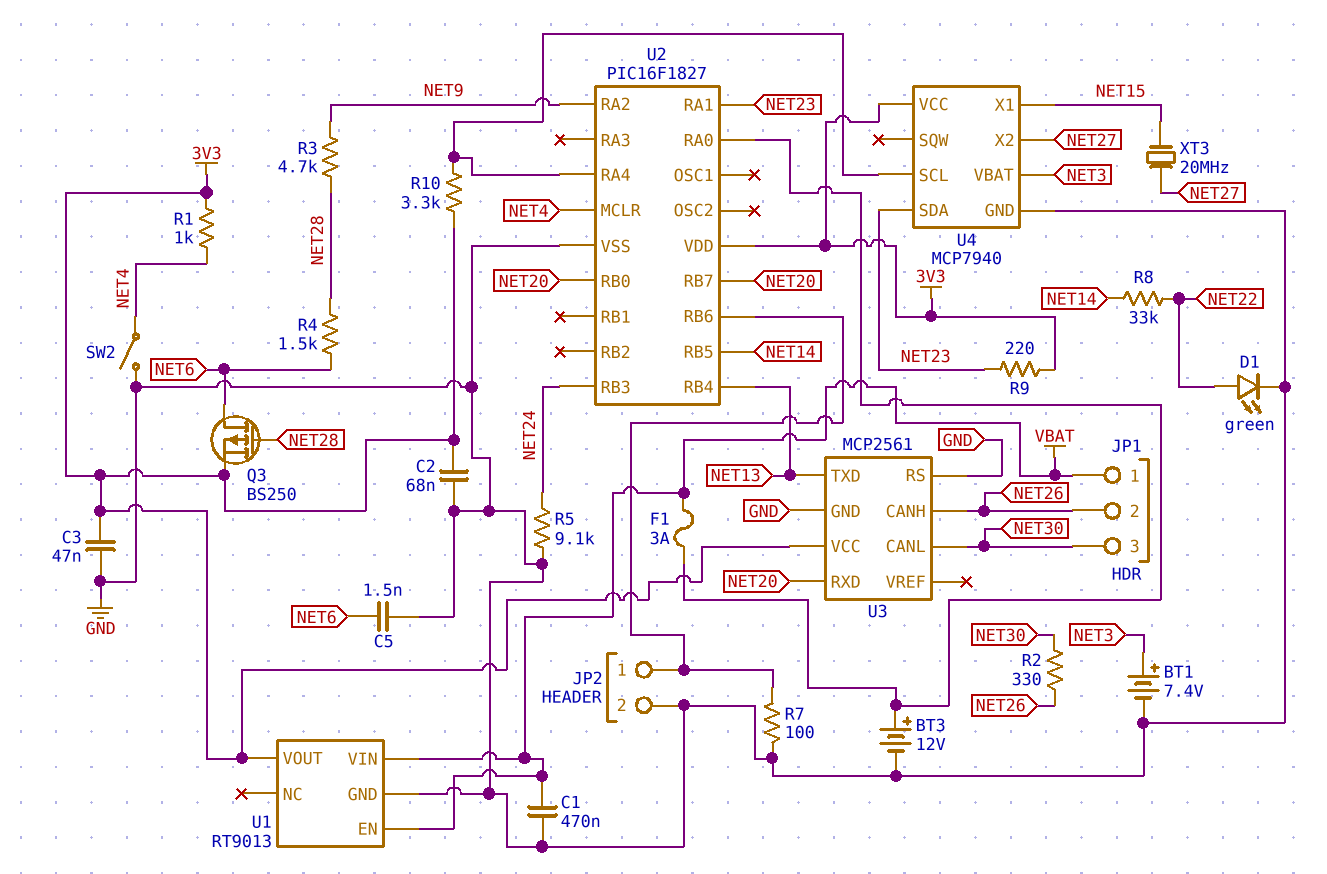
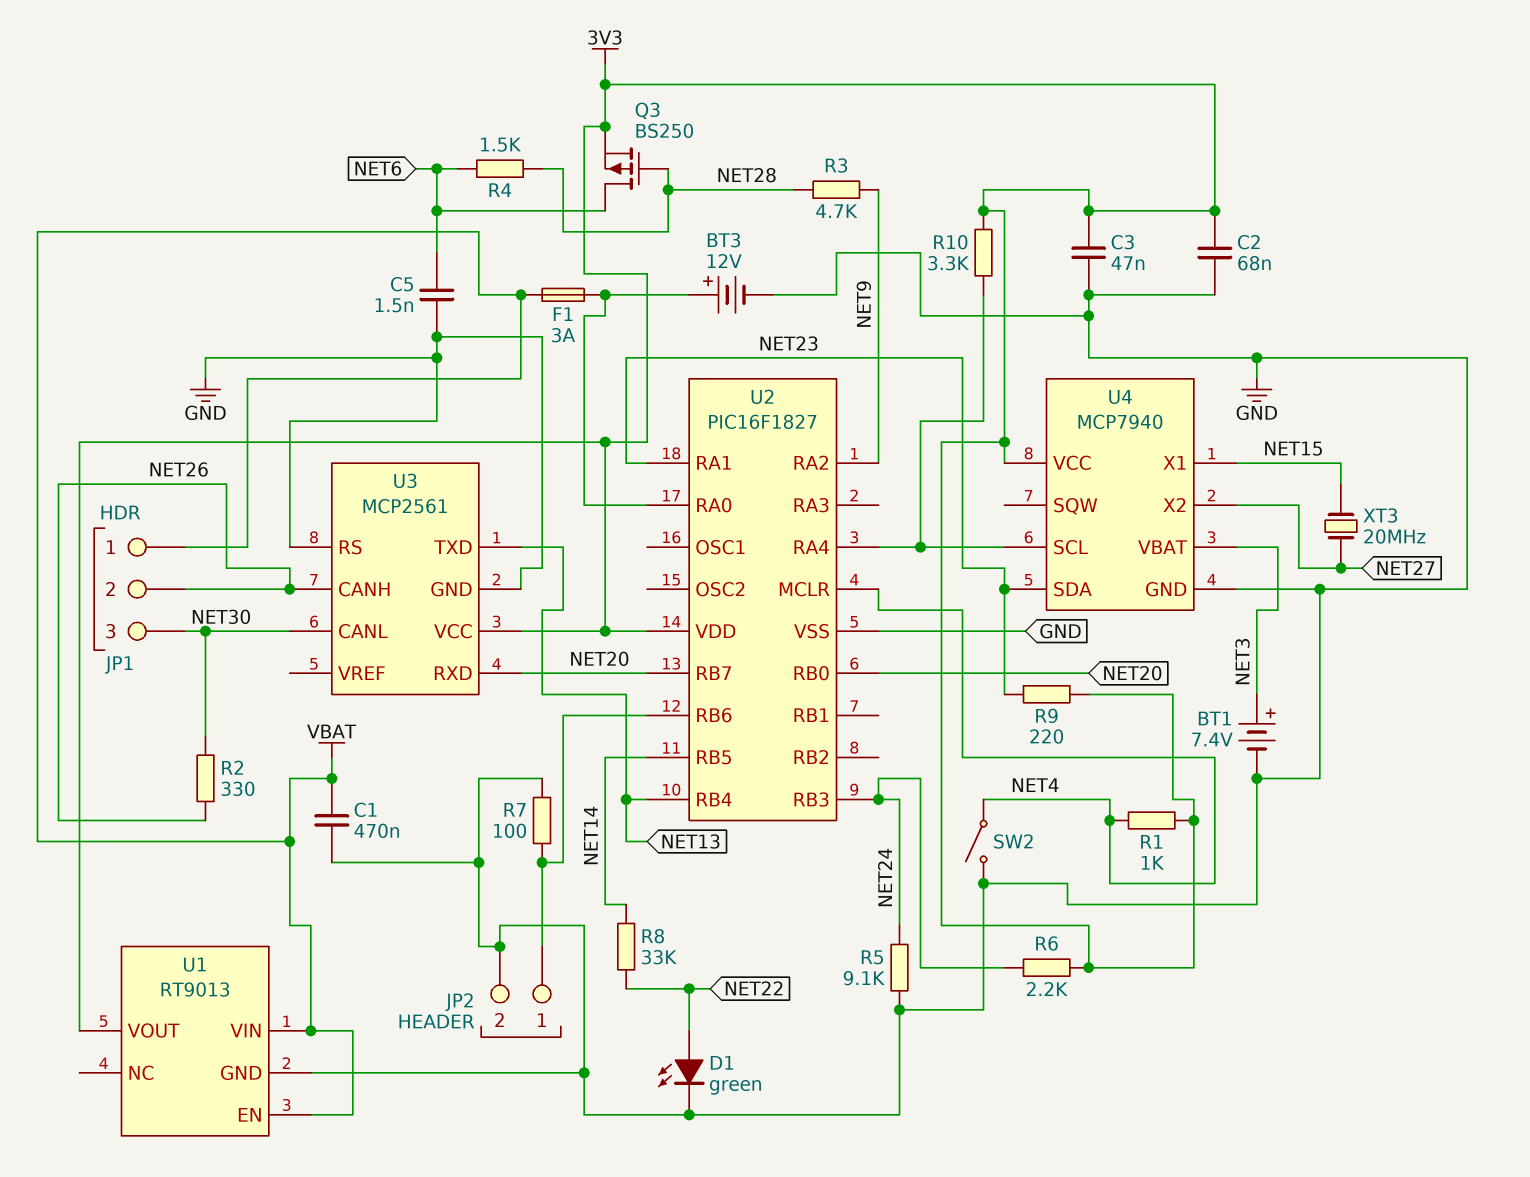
R6: none -> 2.2k (3V3, NET24)

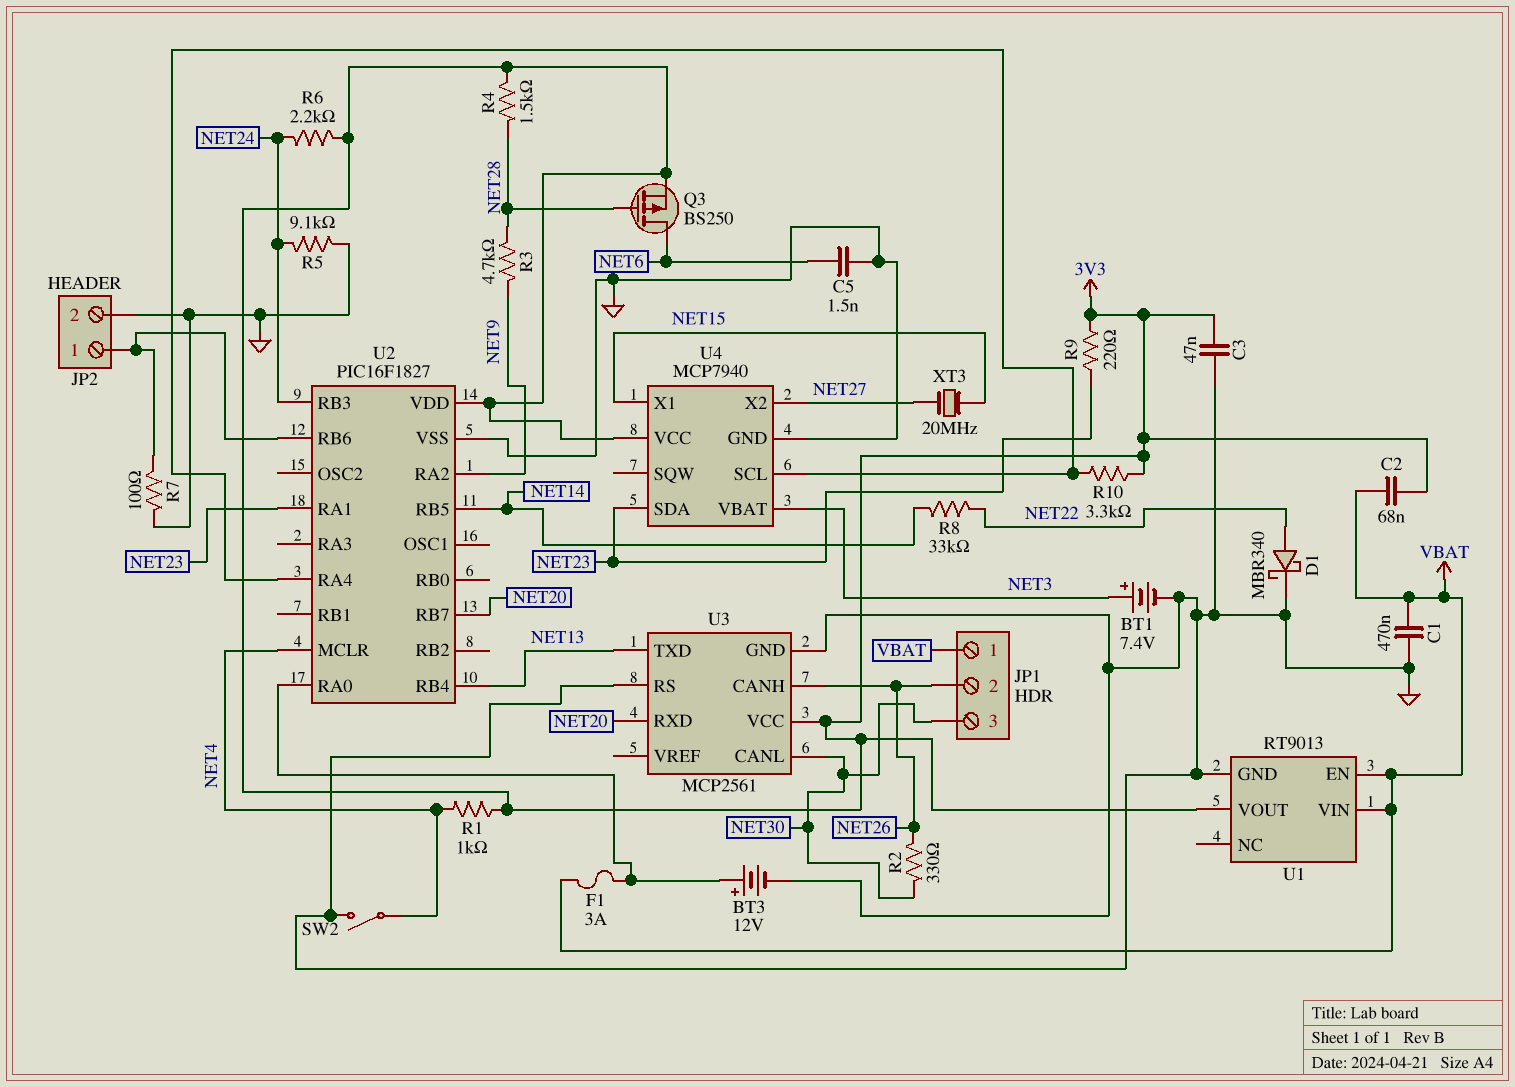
C2: 68nF (3V3, GND) -> 68nF (3V3, VBAT)
D1: LED green (A NET22, K GND) -> schottky MBR340 (A NET22, K GND)
R4: 1.5k (NET6, NET28) -> 1.5k (3V3, NET28)
U2 pin RB0: NET20 -> none

